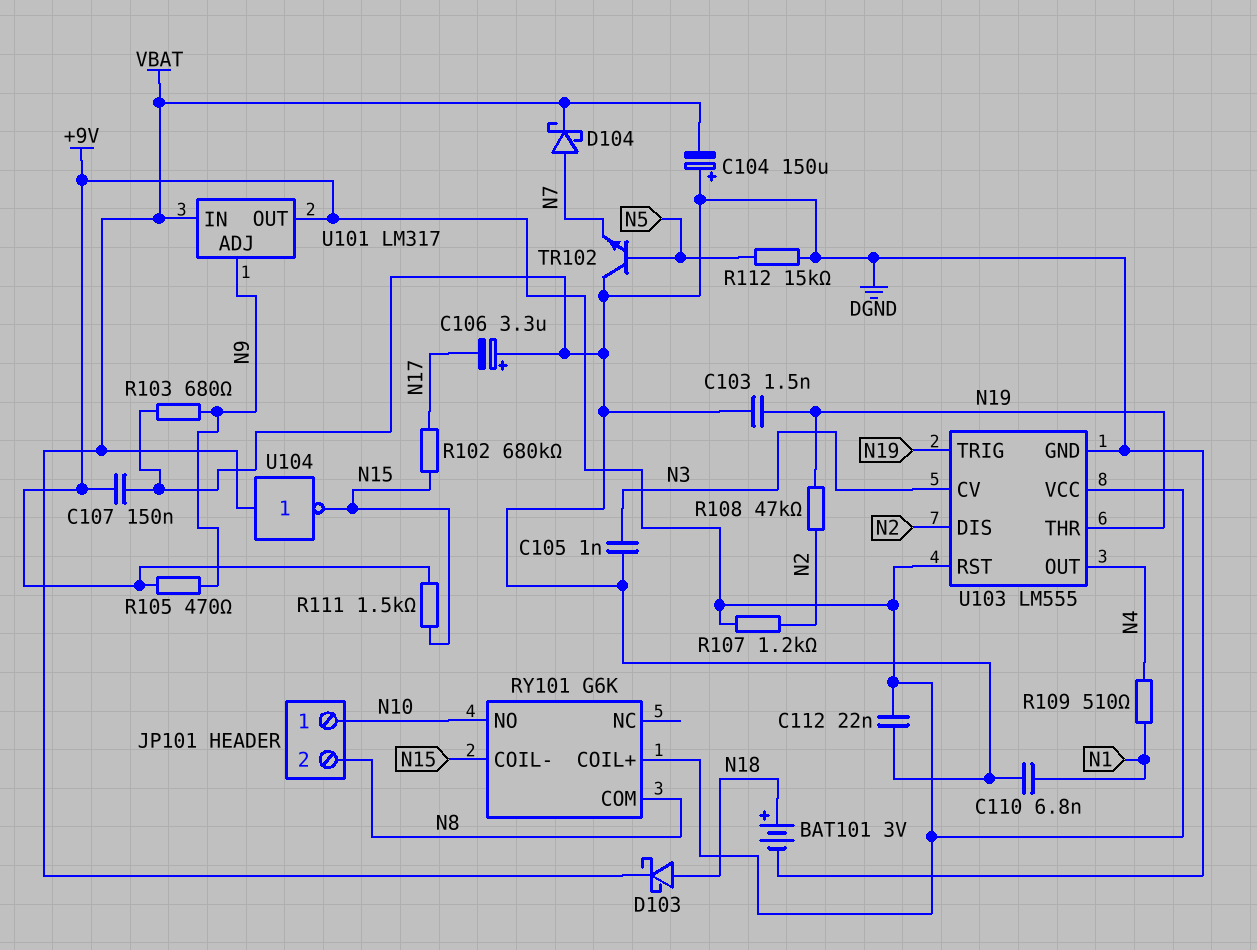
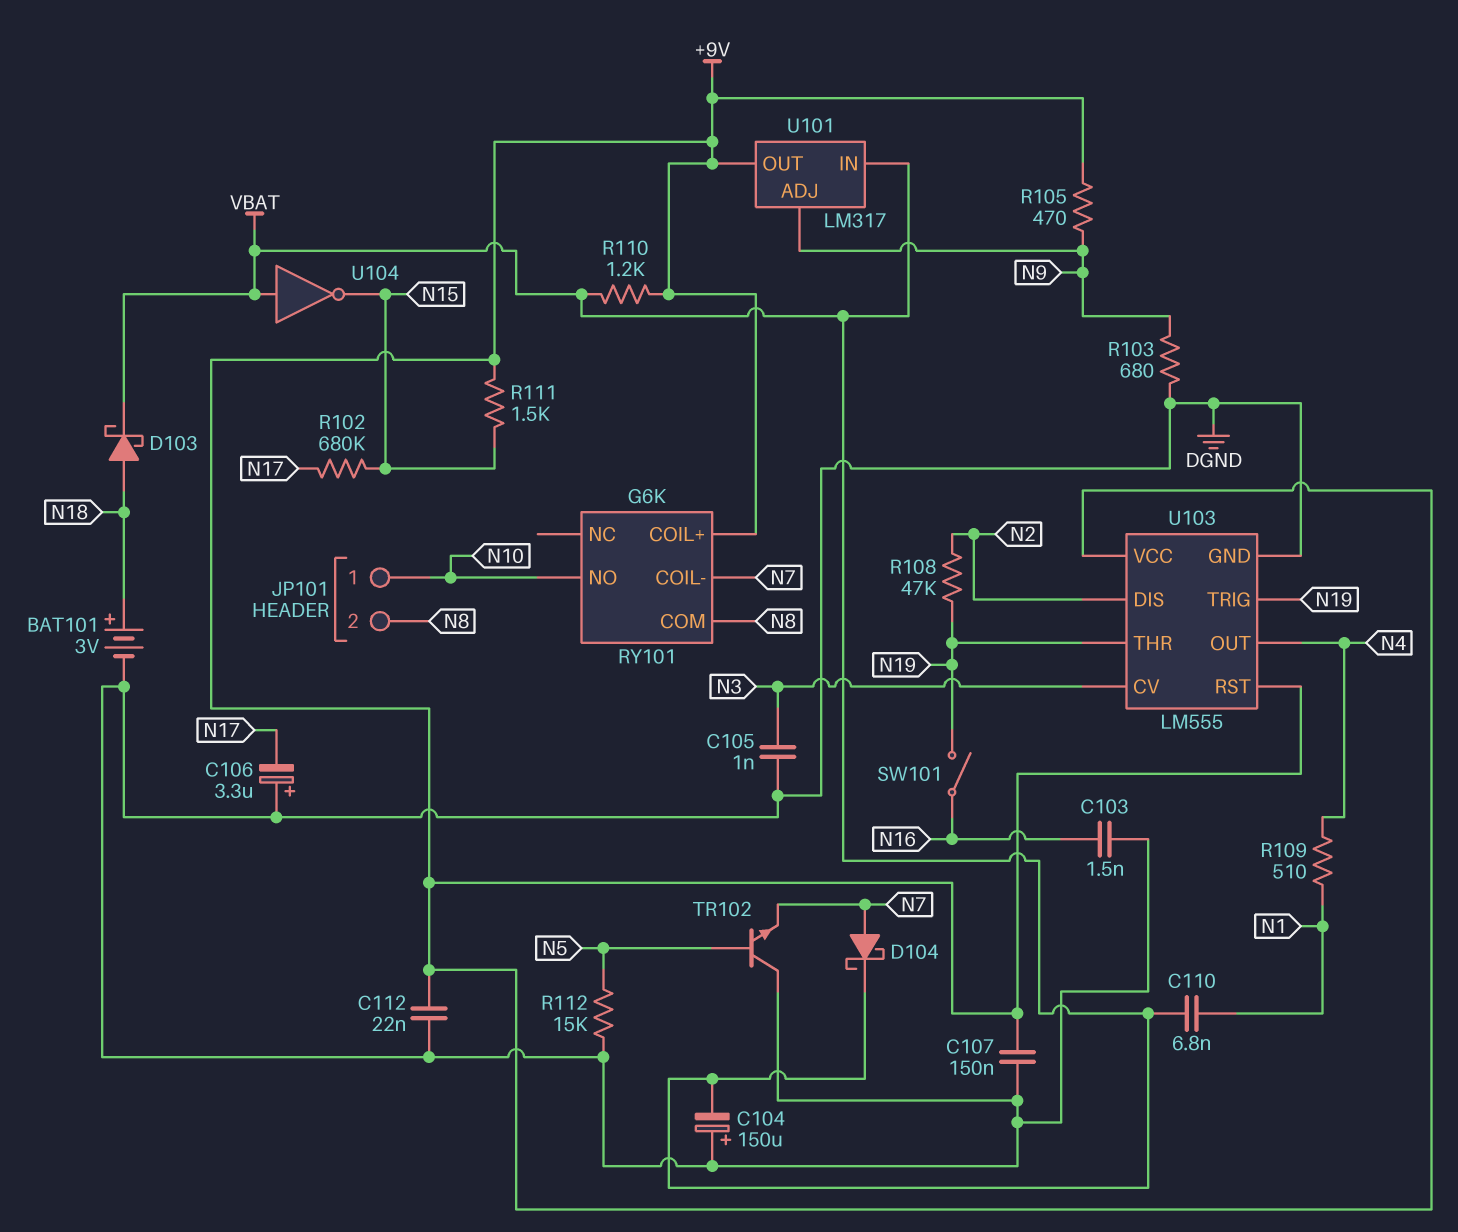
C103: 1.5nF (DGND, N19) -> 1.5nF (DGND, N16)
C110: 6.8nF (DGND, N1) -> 6.8nF (N1, VBAT)
R107: 1.2k (+9V, N2) -> none
R110: none -> 1.2k (+9V, VBAT)
RY101 pin COIL-: N15 -> N7
SW101: none -> switch (N16, N19)

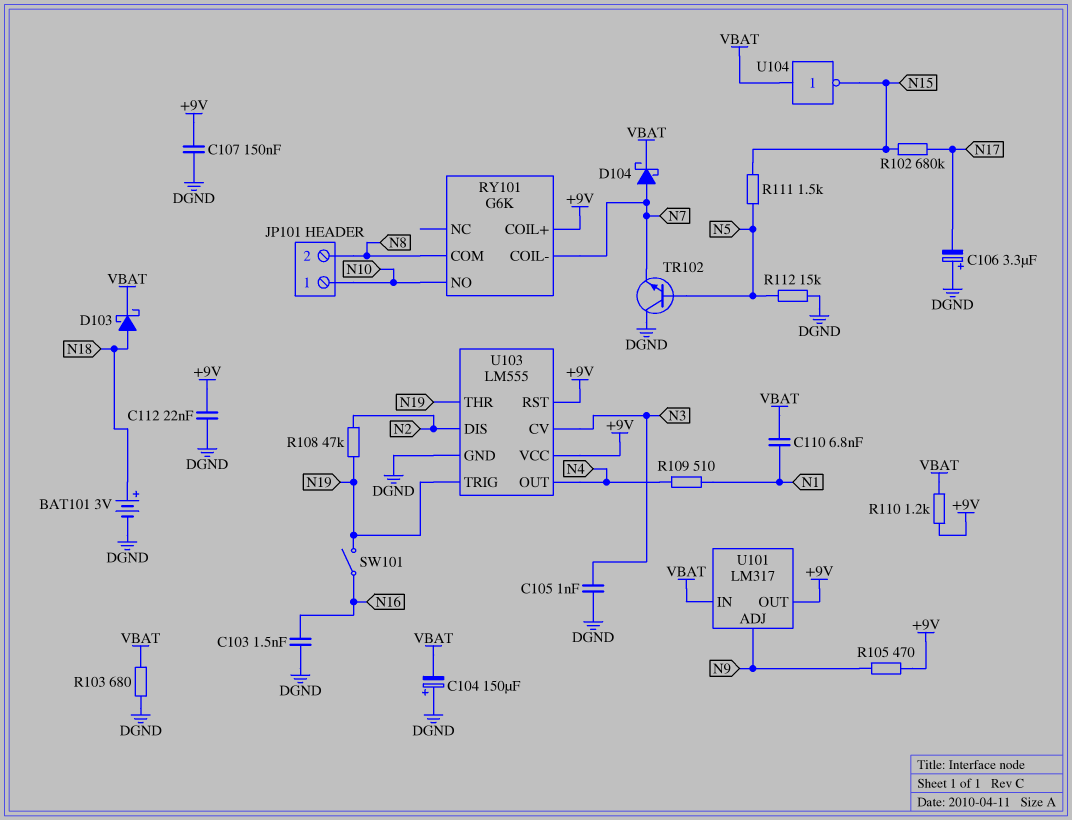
R103: 680 (DGND, N9) -> 680 (DGND, VBAT)
R111: 1.5k (+9V, N15) -> 1.5k (N5, N15)

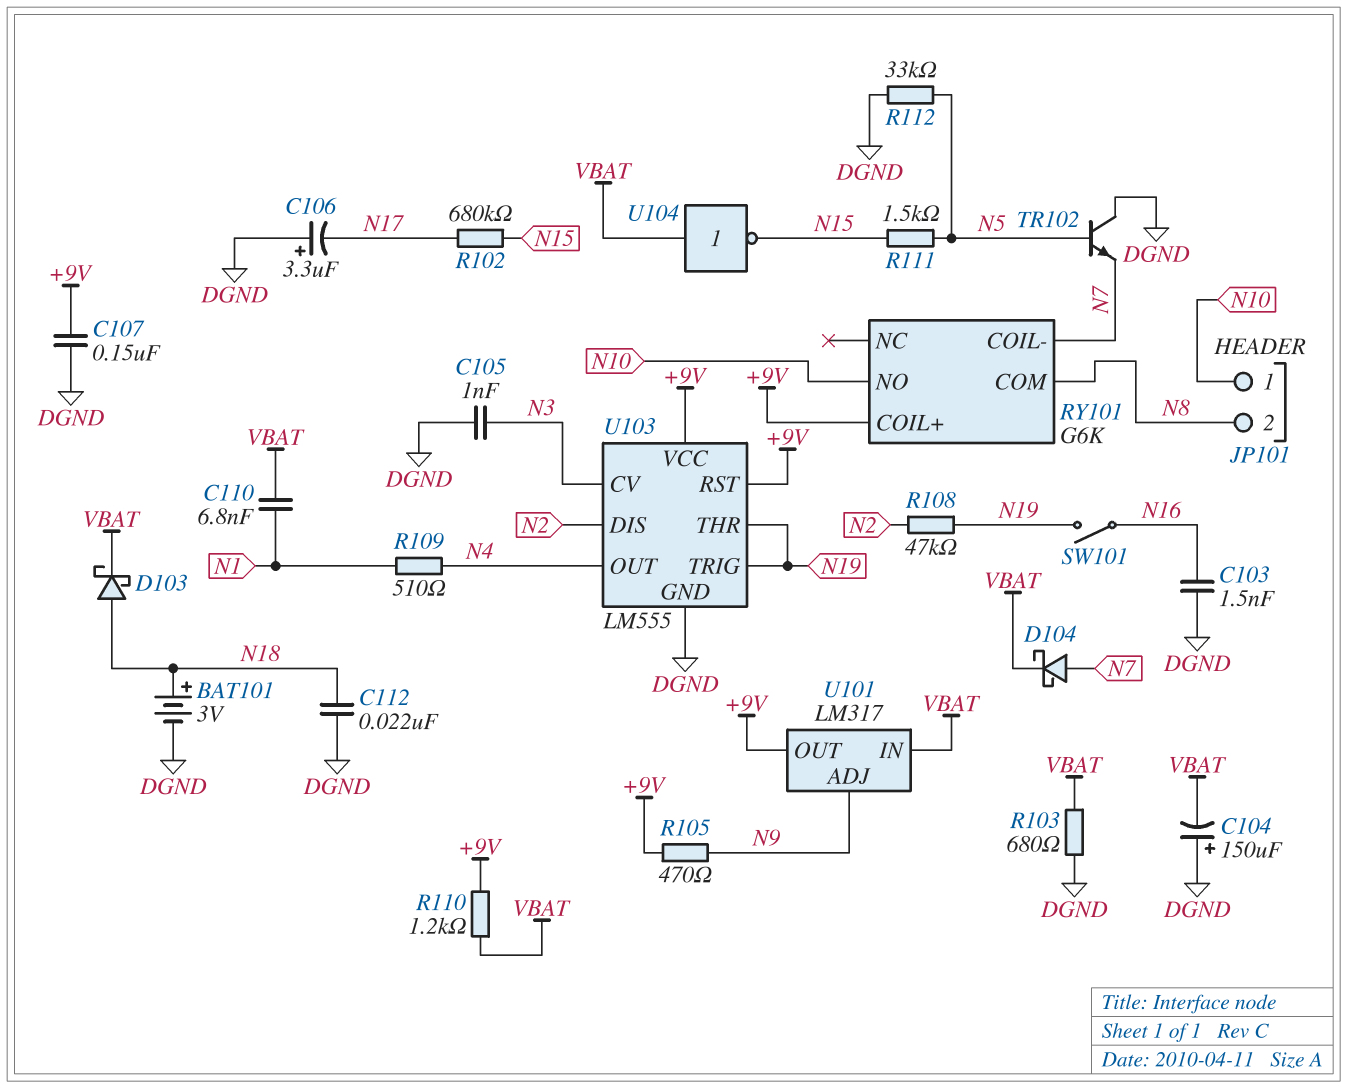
C112: 22nF (+9V, DGND) -> 22nF (DGND, N18)
R112: 15k (DGND, N5) -> 33k (DGND, N5)

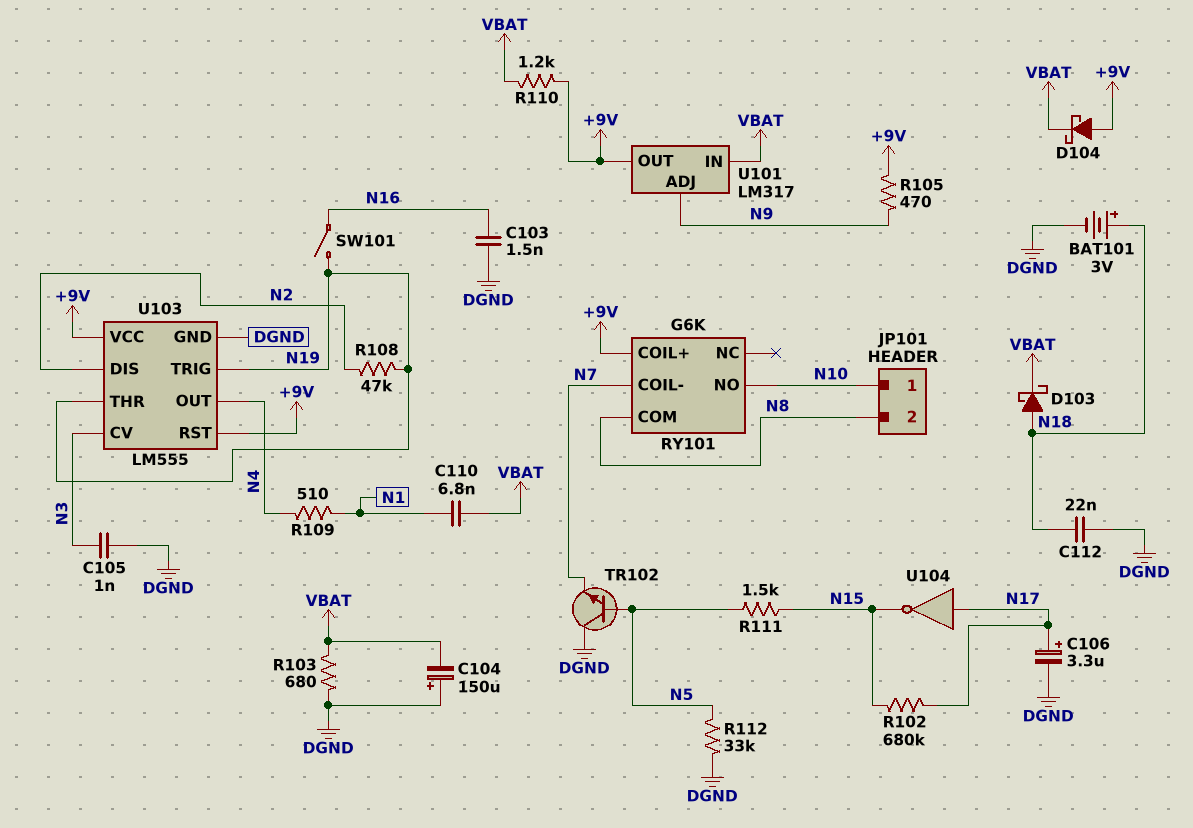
C106: 3.3uF (plus DGND, minus N17) -> 3.3uF (plus N17, minus DGND)
C107: 150nF (+9V, DGND) -> none
D104: schottky (A N7, K VBAT) -> schottky (A +9V, K VBAT)
U104: NOT (in VBAT, out N15) -> NOT (in N17, out N15)

